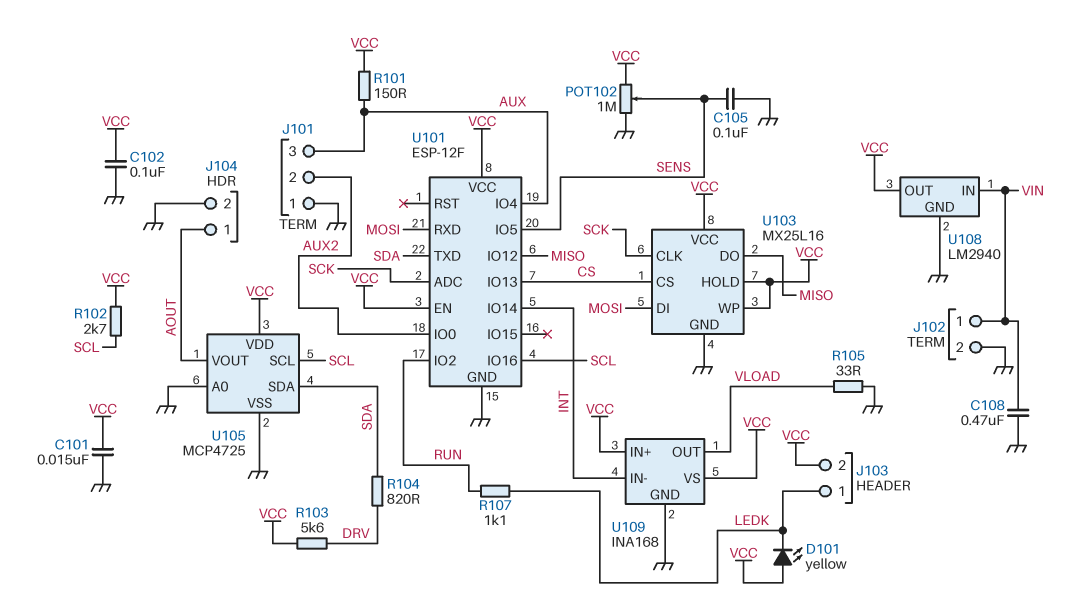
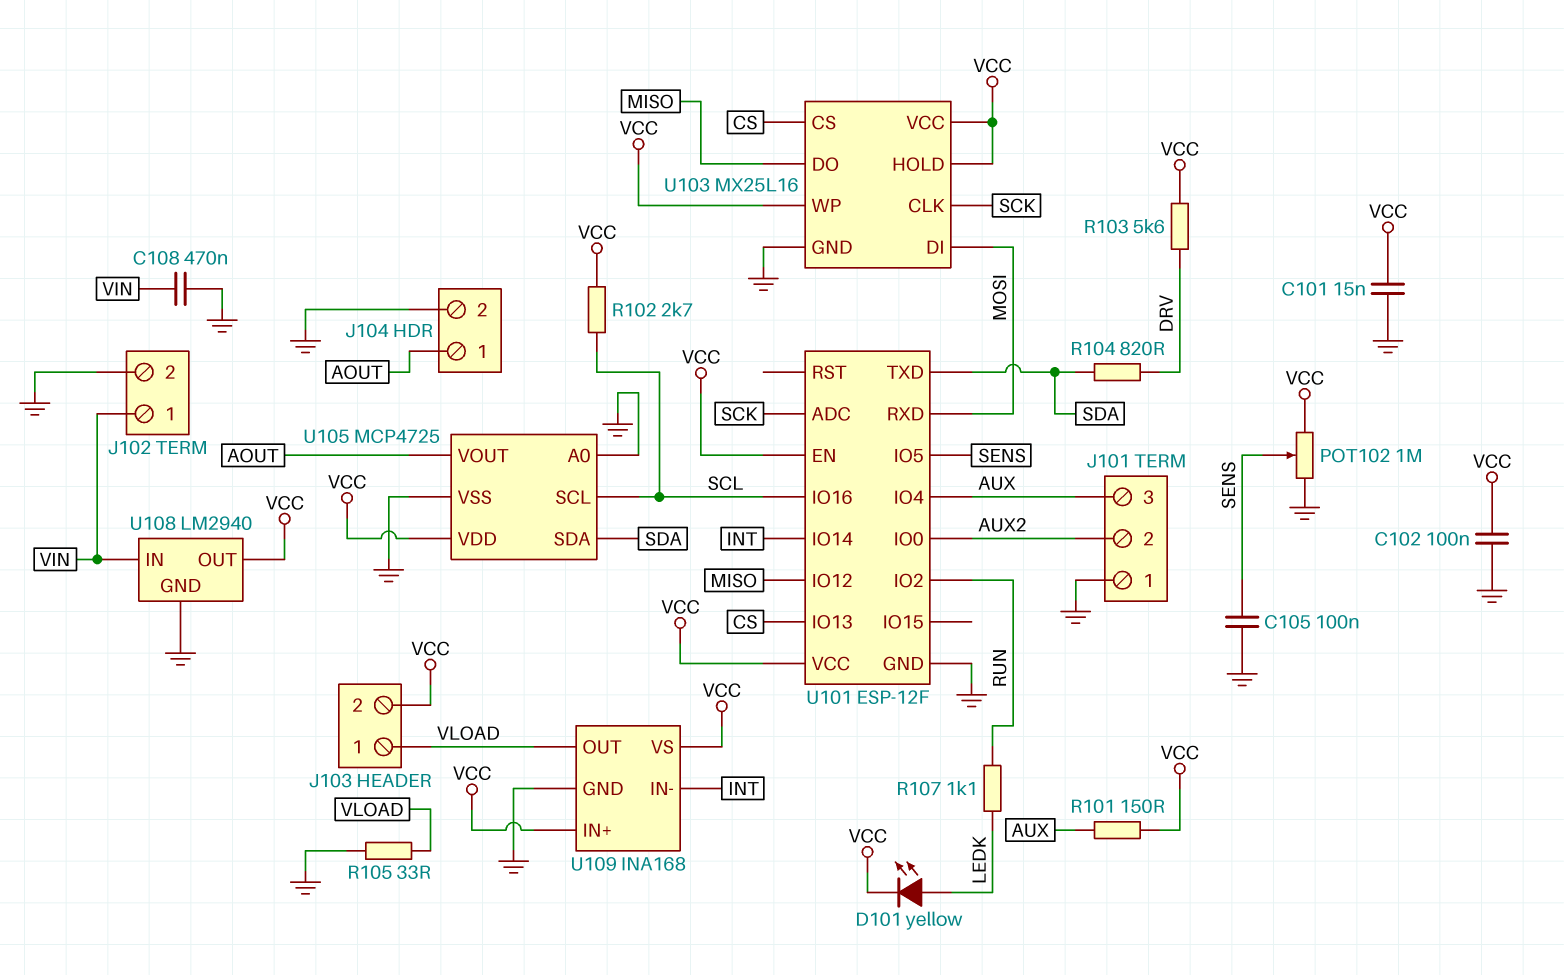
D101: LED yellow (A VCC, K LEDK) -> LED yellow (A LEDK, K VCC)
J103 pin 1: LEDK -> VLOAD

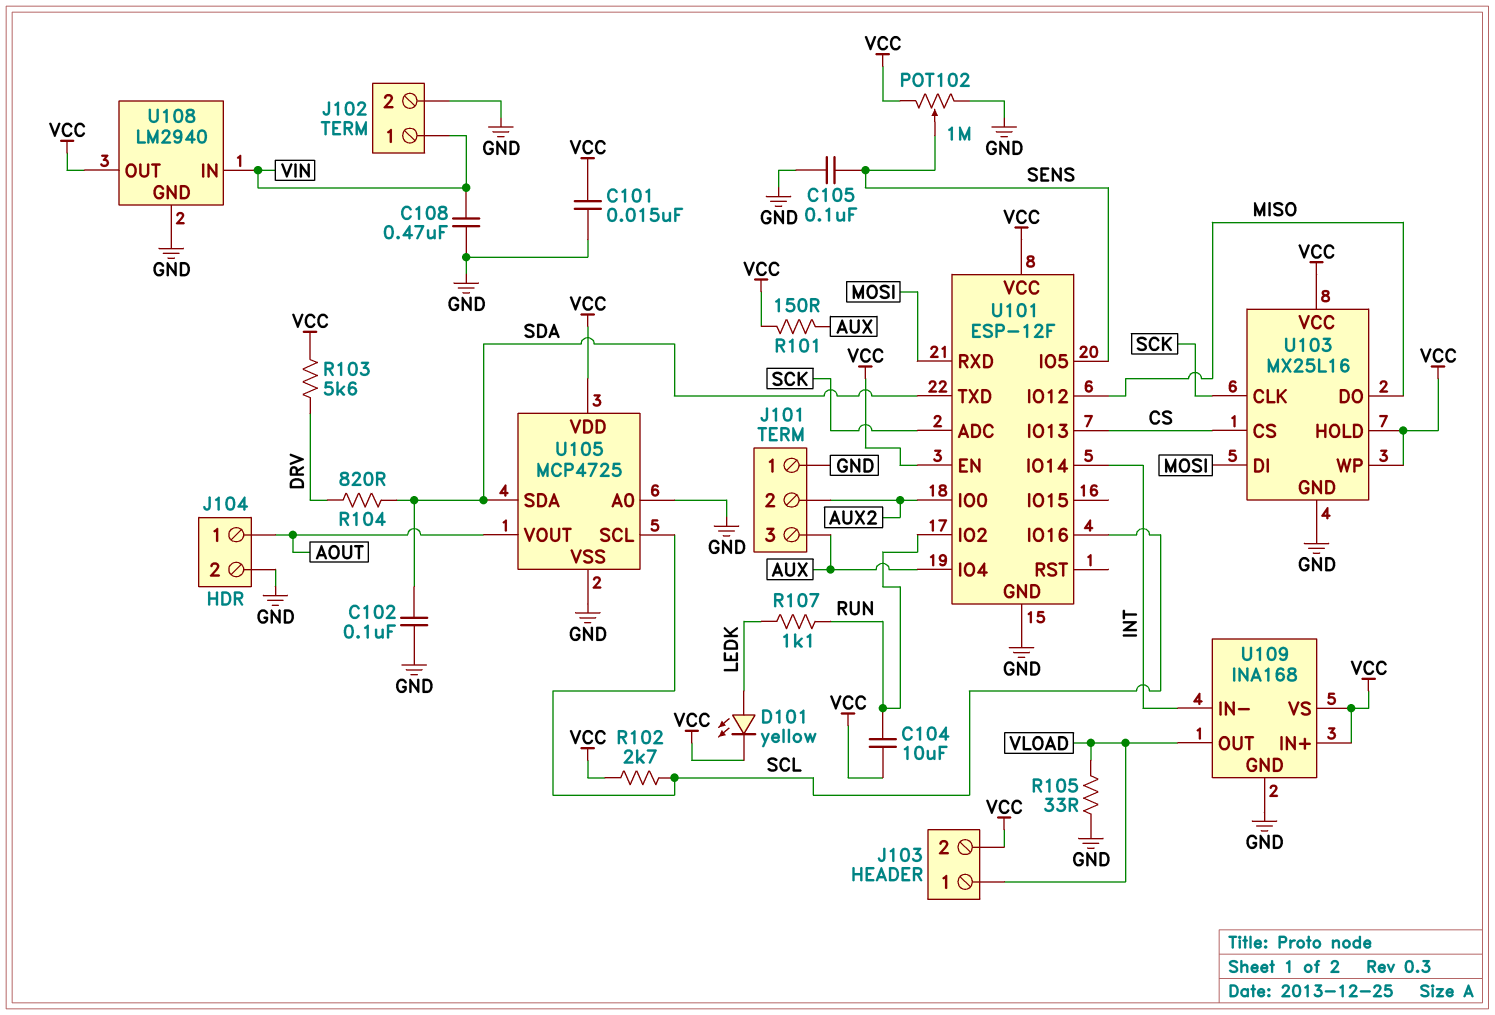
C102: 100nF (GND, VCC) -> 100nF (GND, SDA)
C104: none -> 10uF (RUN, VCC)

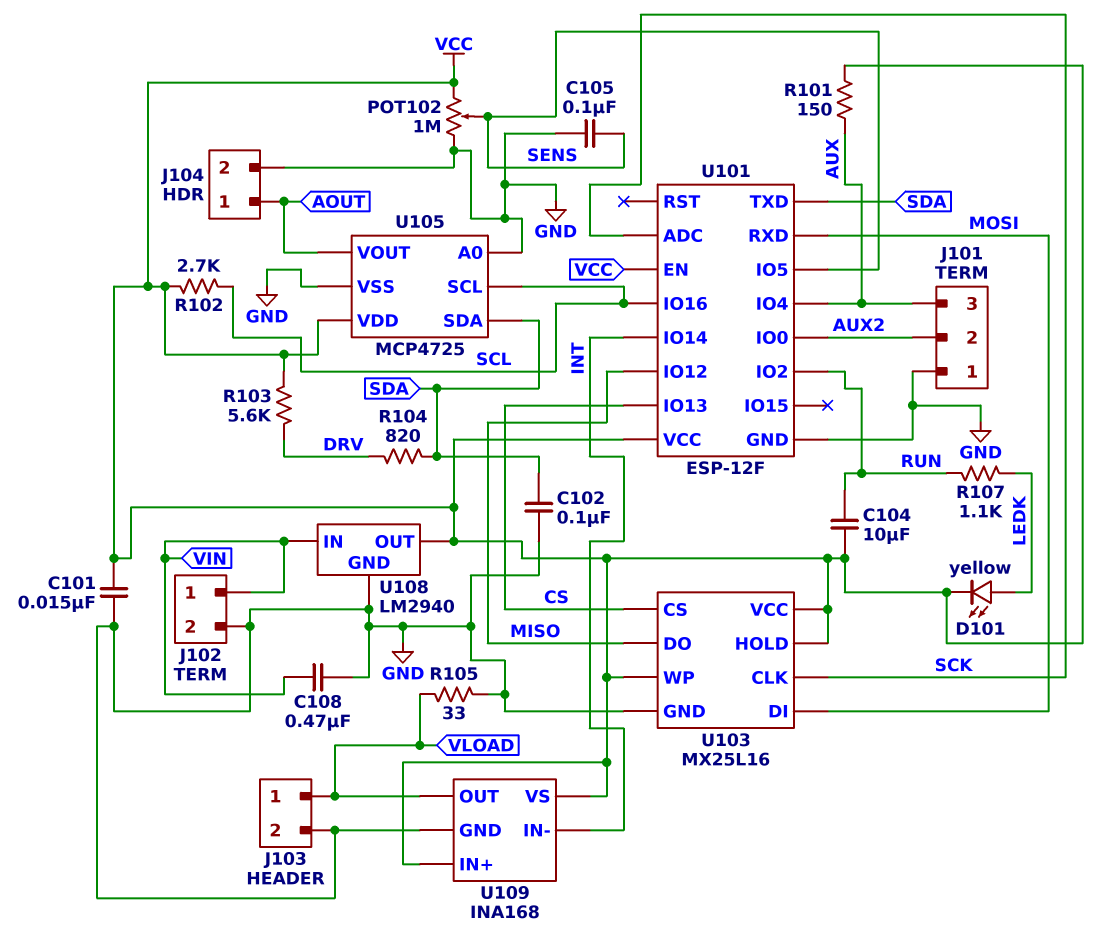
J103 pin 2: VCC -> GND

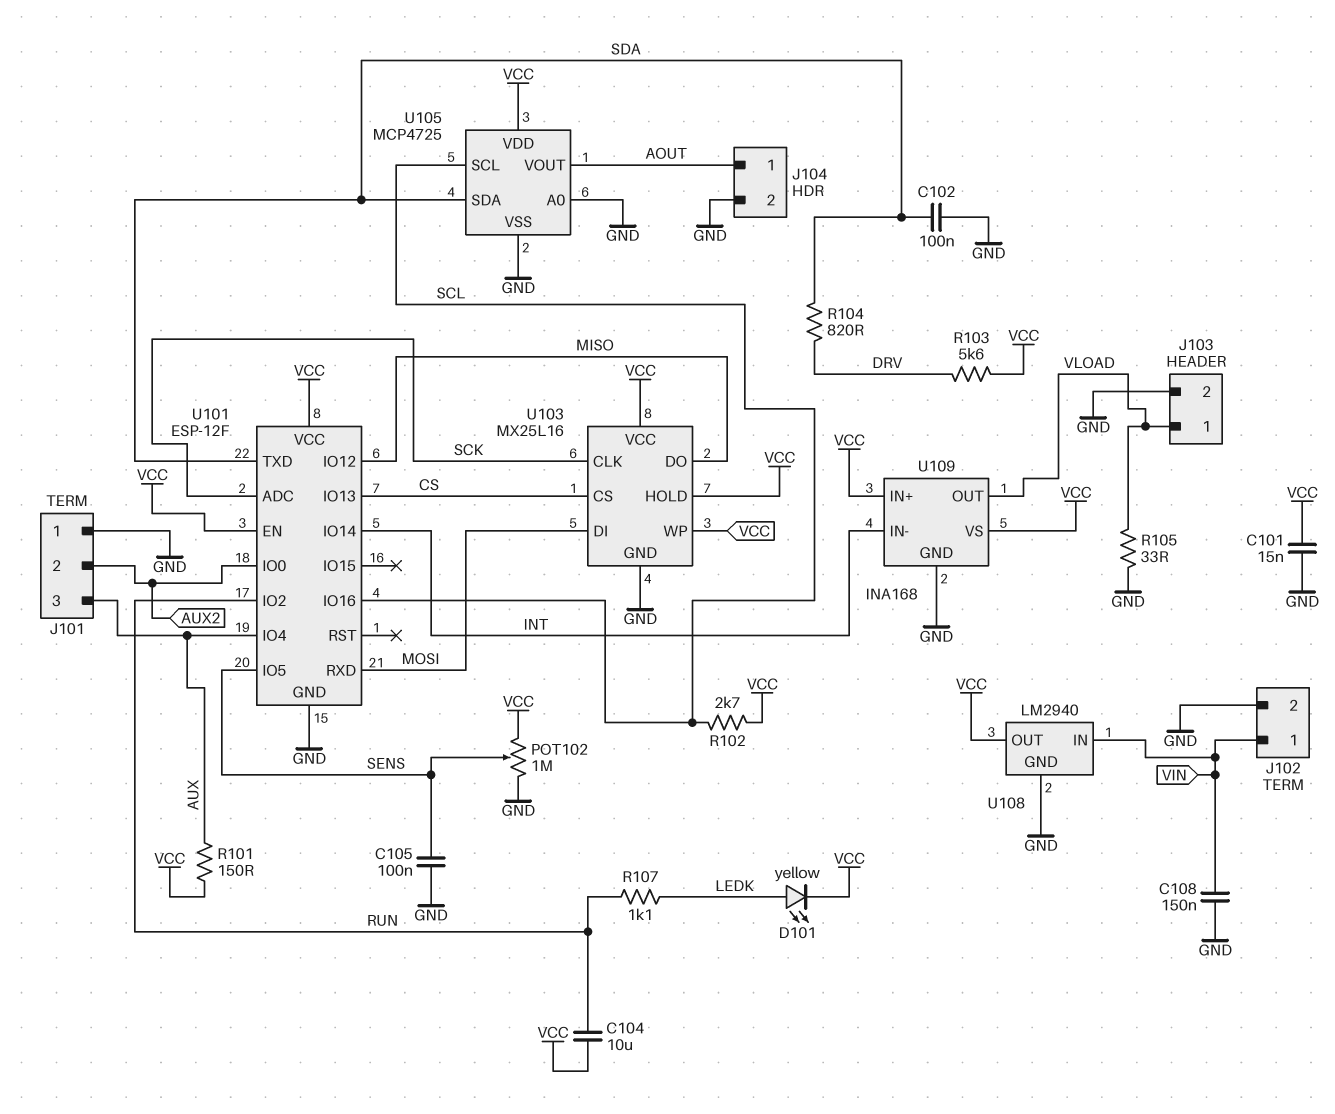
C108: 470nF (GND, VIN) -> 150nF (GND, VIN)

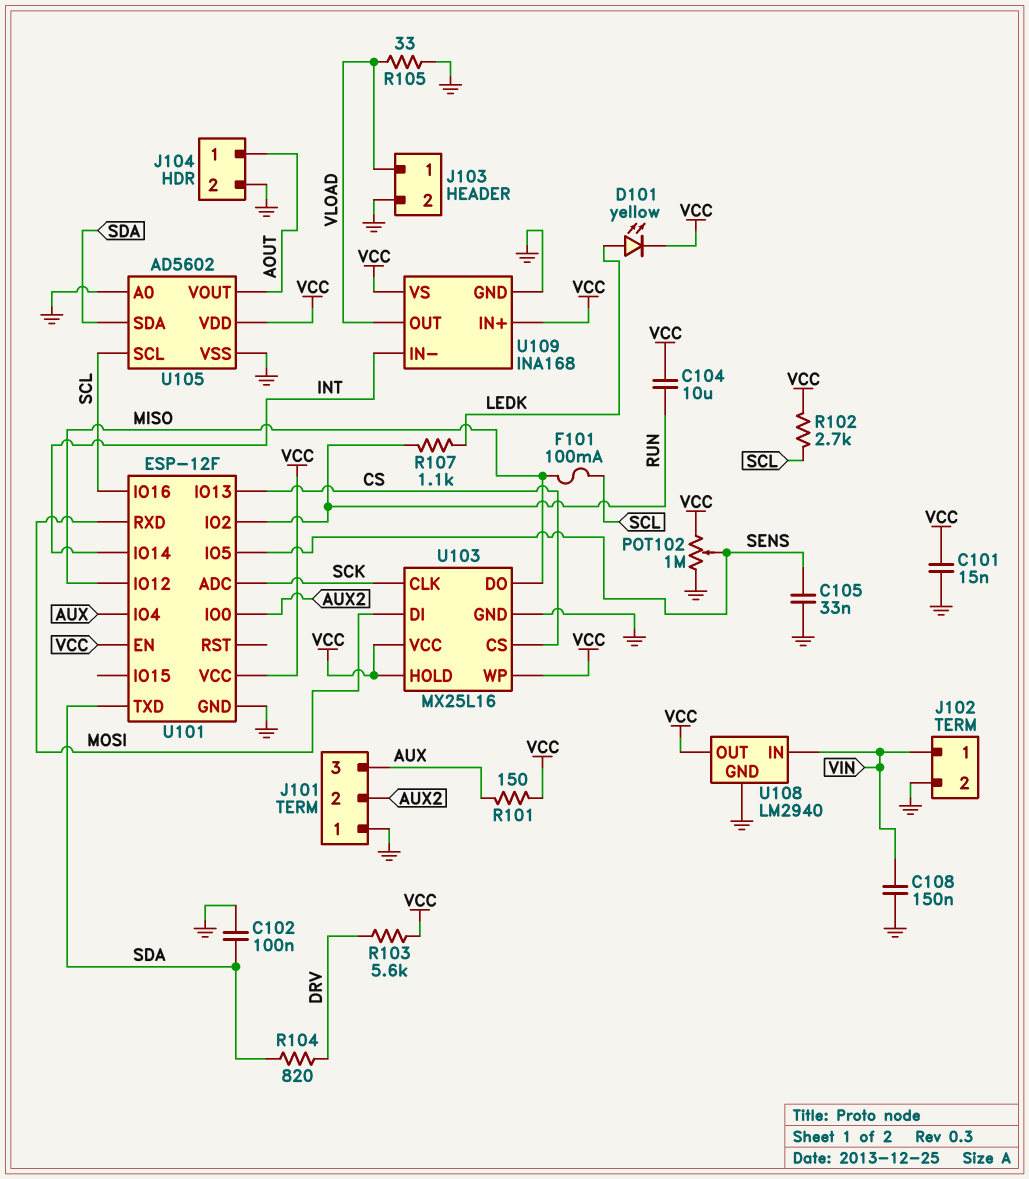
C105: 100nF (GND, SENS) -> 33nF (GND, SENS)
F101: none -> 100mA (MISO, SCL)
U105: MCP4725 -> AD5602

